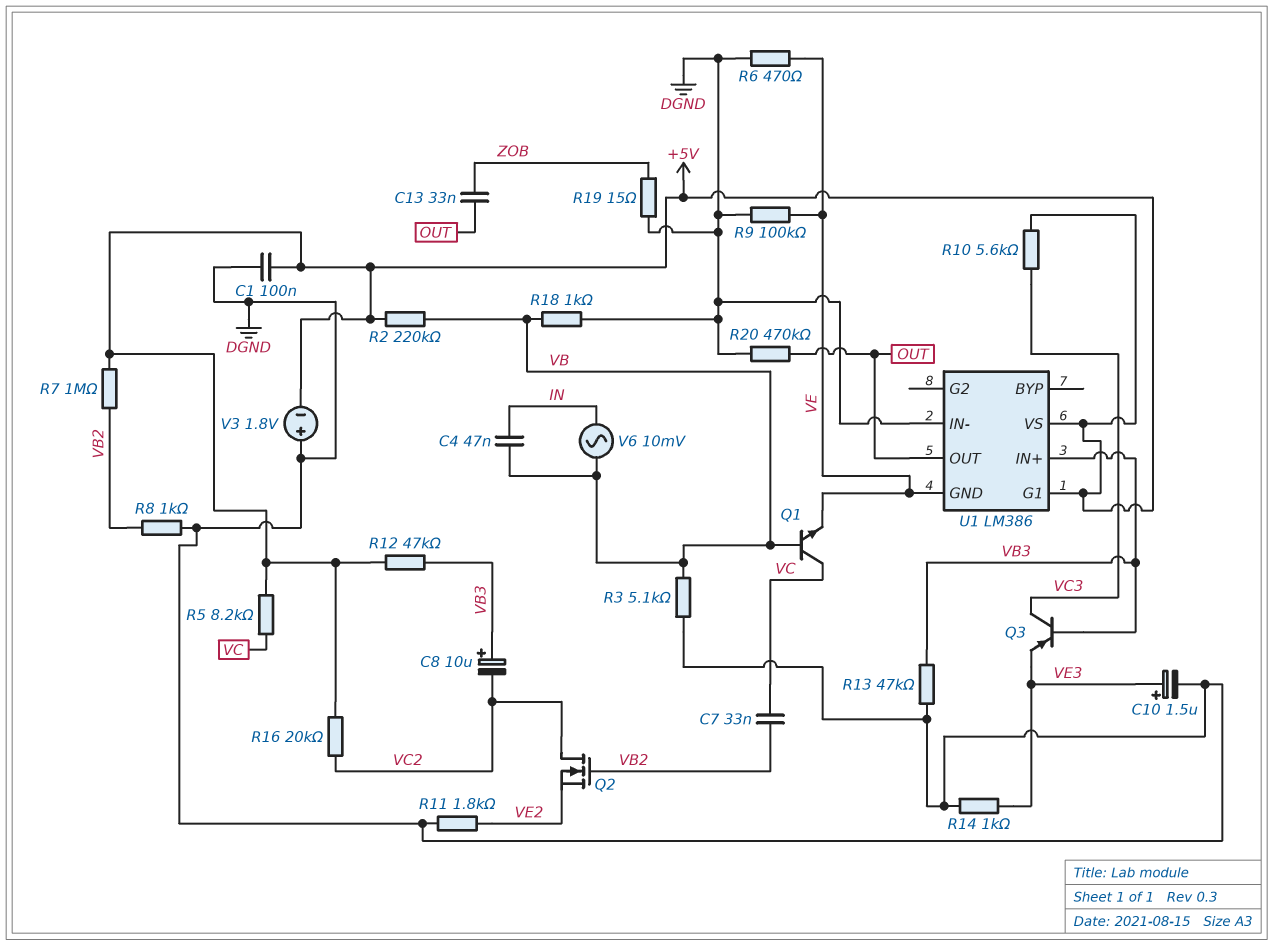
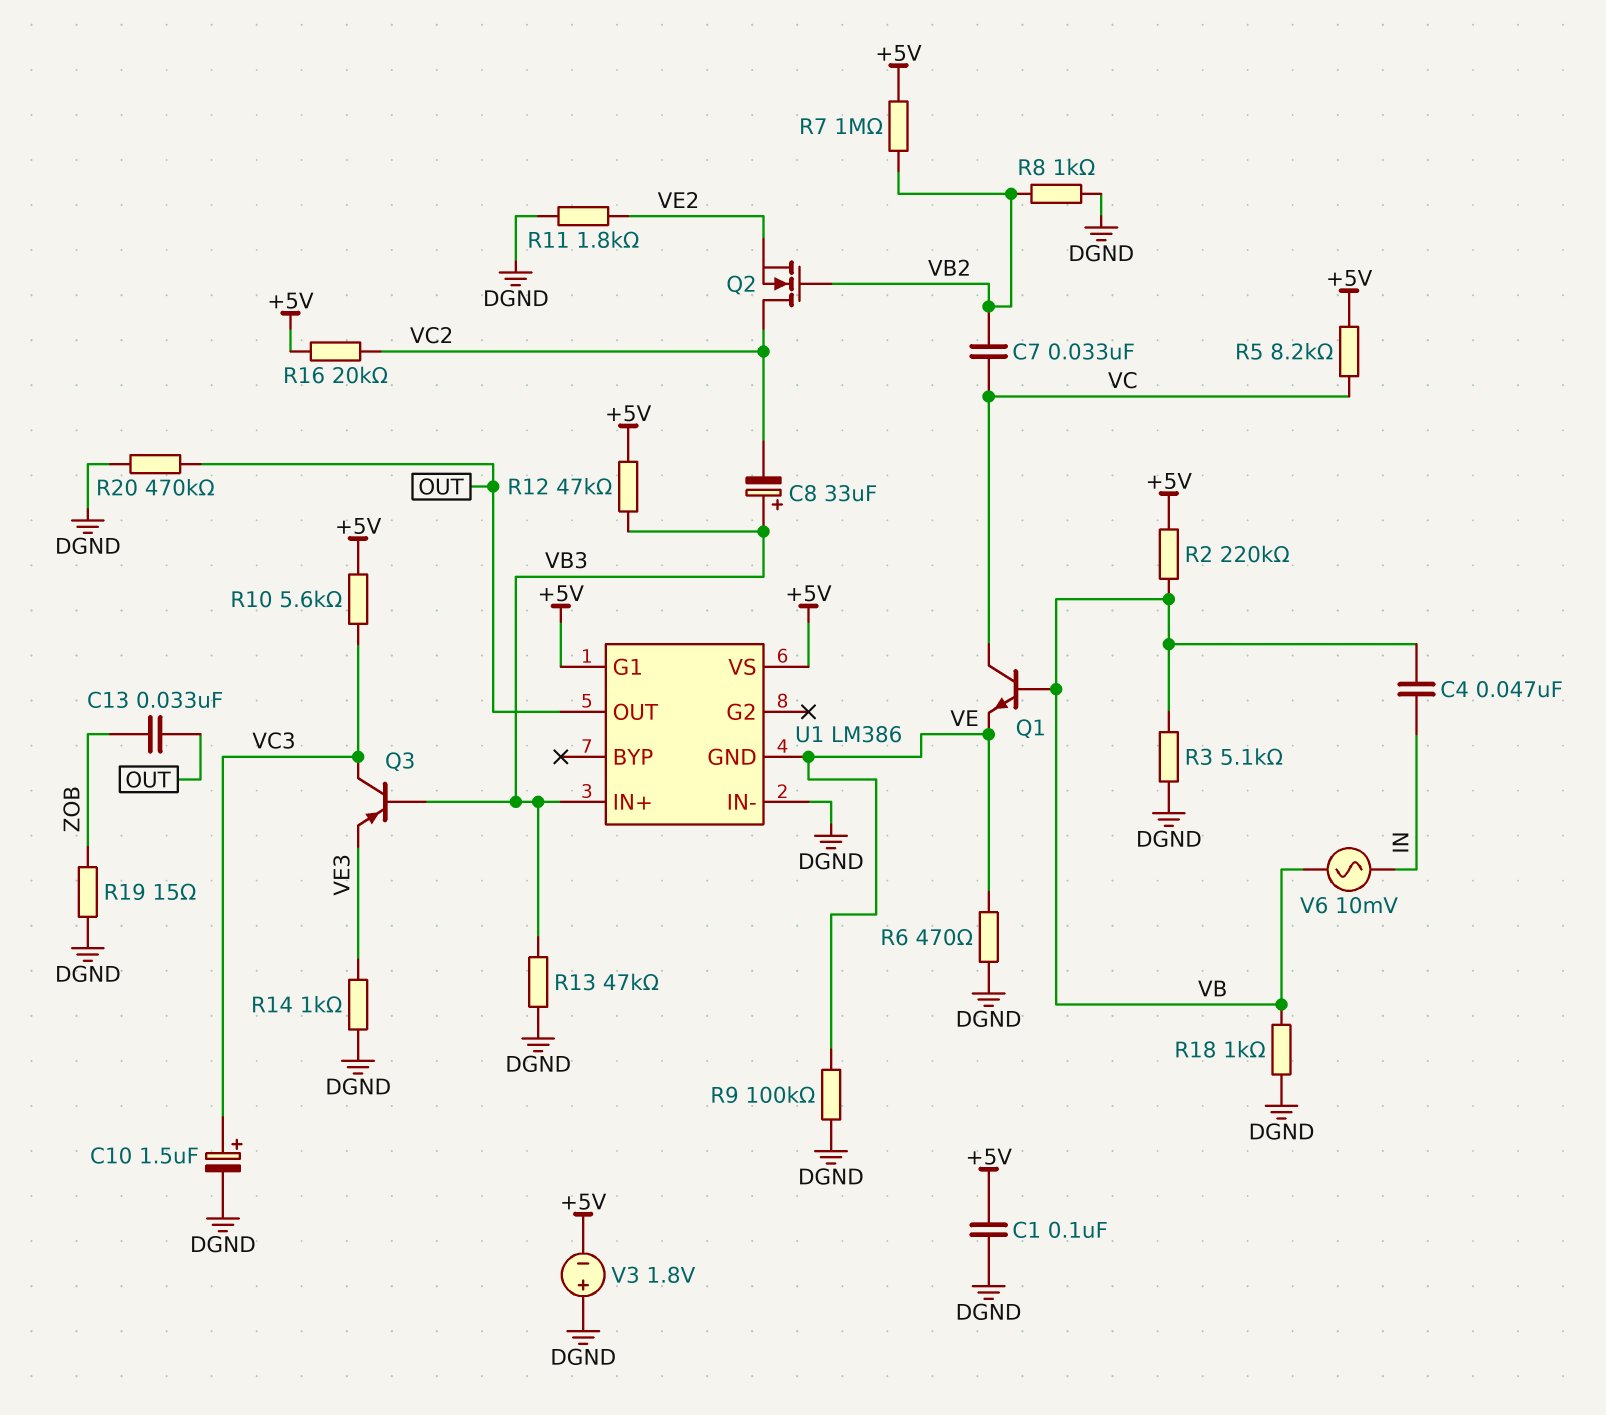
C8: 10uF (plus VB3, minus VC2) -> 33uF (plus VB3, minus VC2)
C10: 1.5uF (plus VE3, minus DGND) -> 1.5uF (plus VC3, minus DGND)

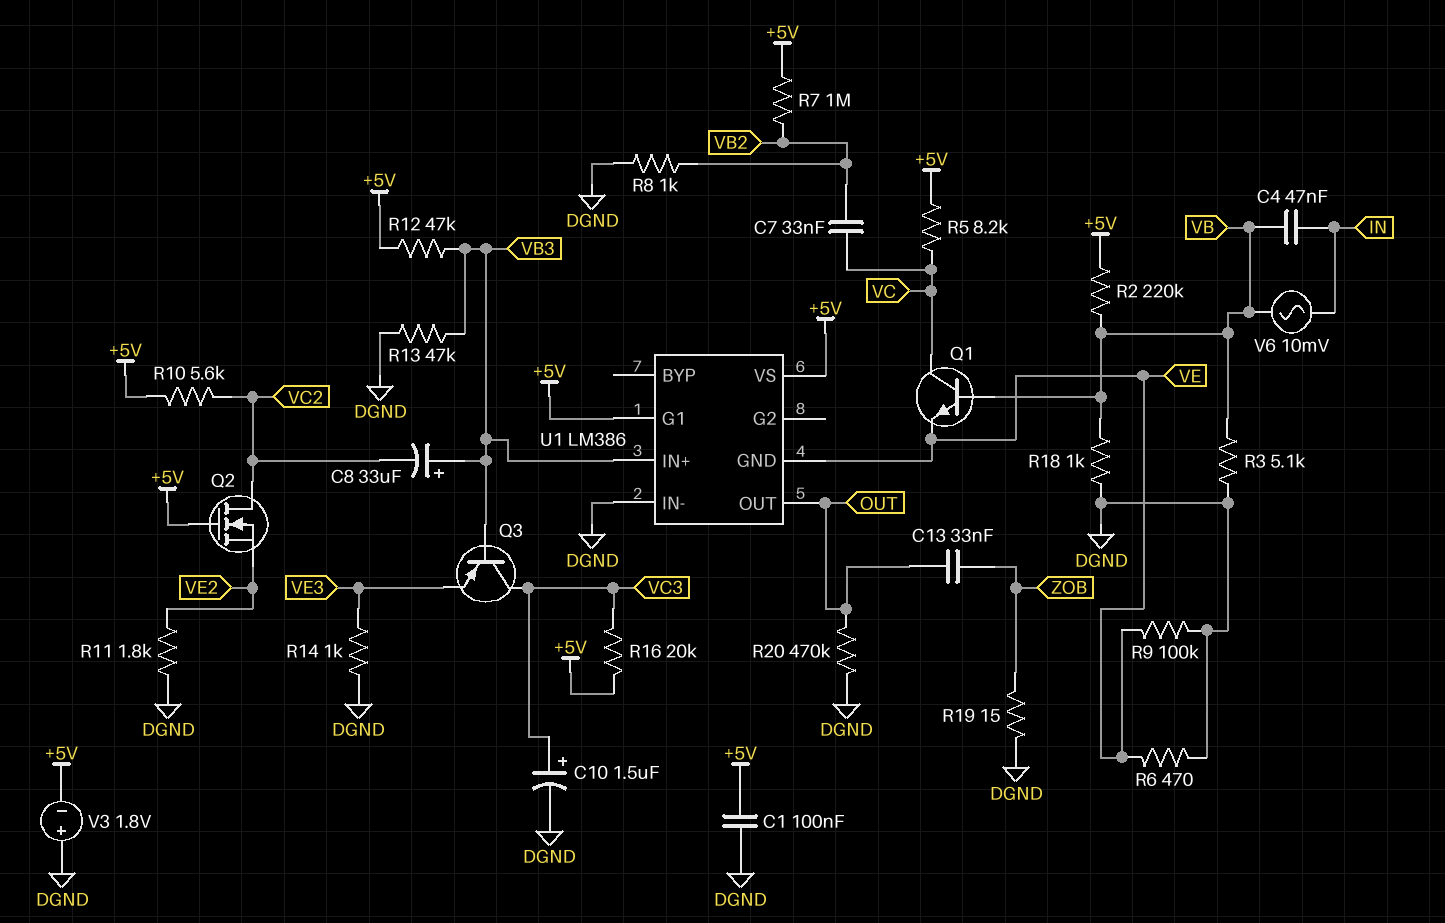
Q2: NMOS (G VB2, D VC2, S VE2) -> NMOS (G +5V, D VC2, S VE2)
R10: 5.6k (+5V, VC3) -> 5.6k (+5V, VC2)
R16: 20k (+5V, VC2) -> 20k (+5V, VC3)

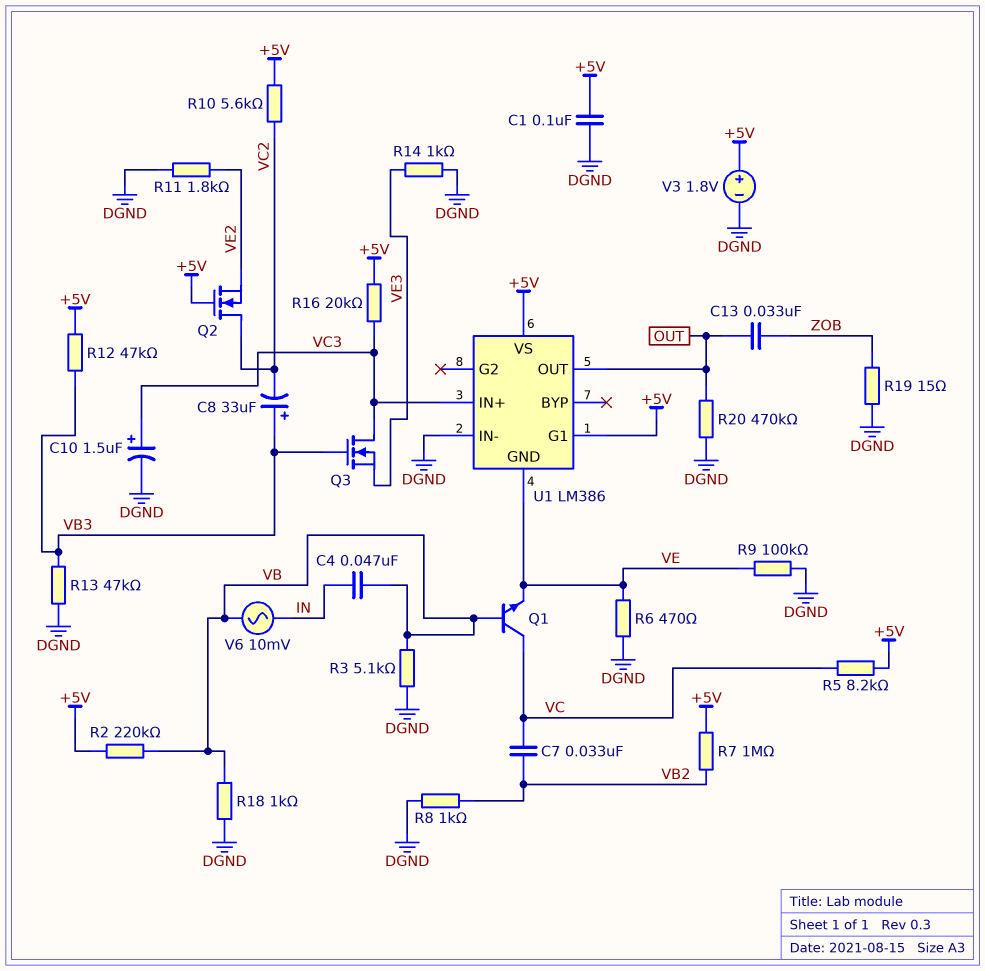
Q3: PNP (B VB3, C VC3, E VE3) -> NMOS (G VB3, D VC3, S VE3)
U1 pin IN+: VB3 -> VC3
V3: 1.8V (plus DGND, minus +5V) -> 1.8V (plus +5V, minus DGND)

